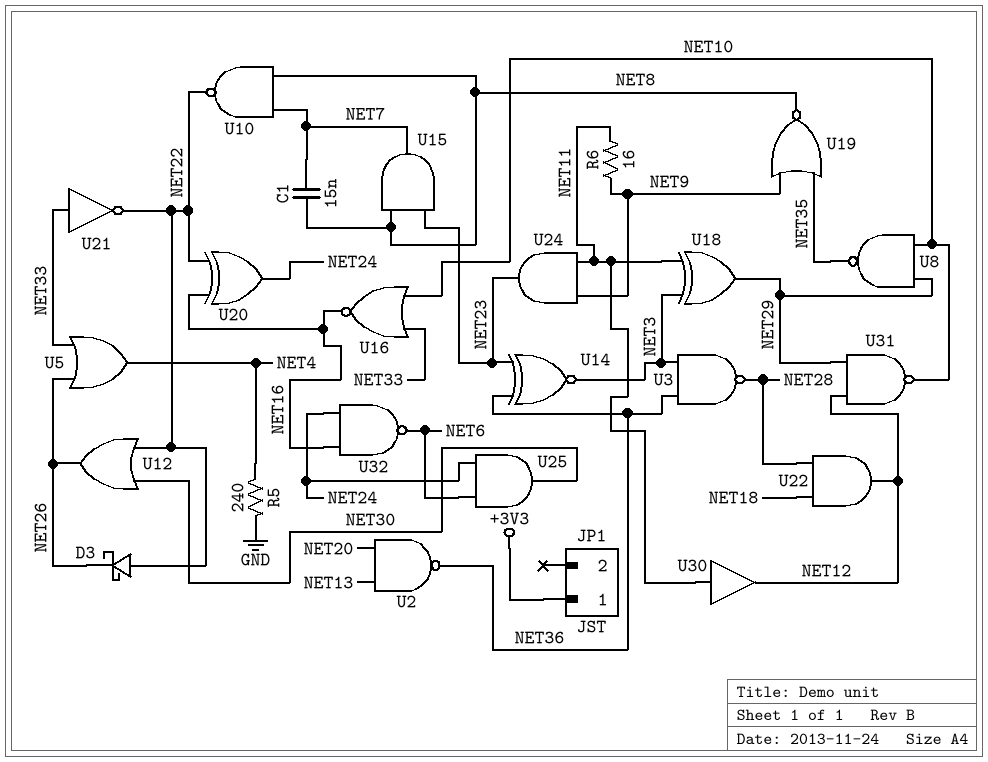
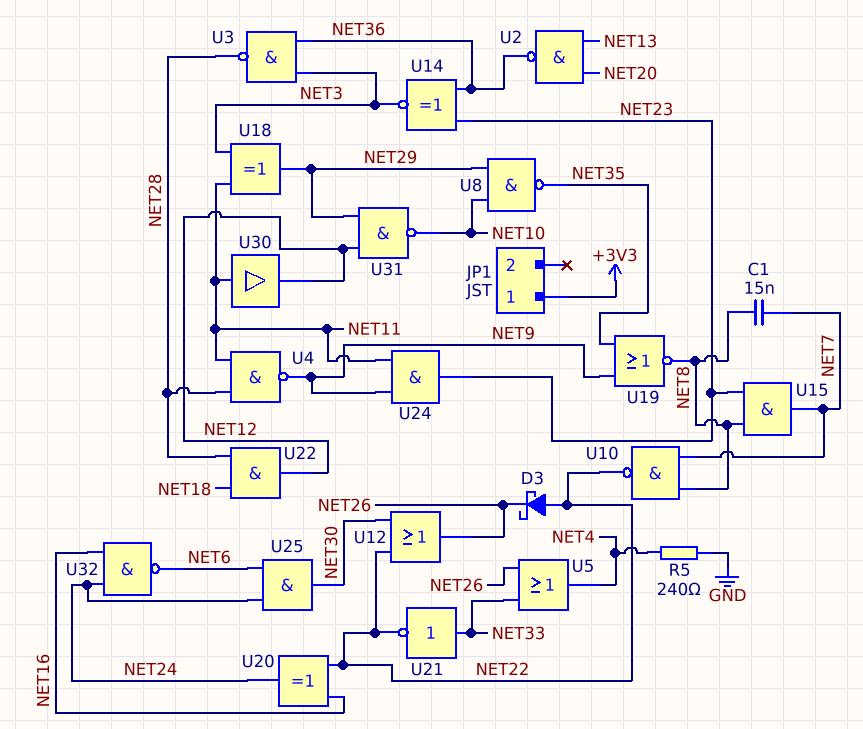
R6: 16 (NET9, NET11) -> none
U4: none -> NAND (in NET11, in NET28, out NET9)
U16: NOR (in NET10, in NET33, out NET16) -> none

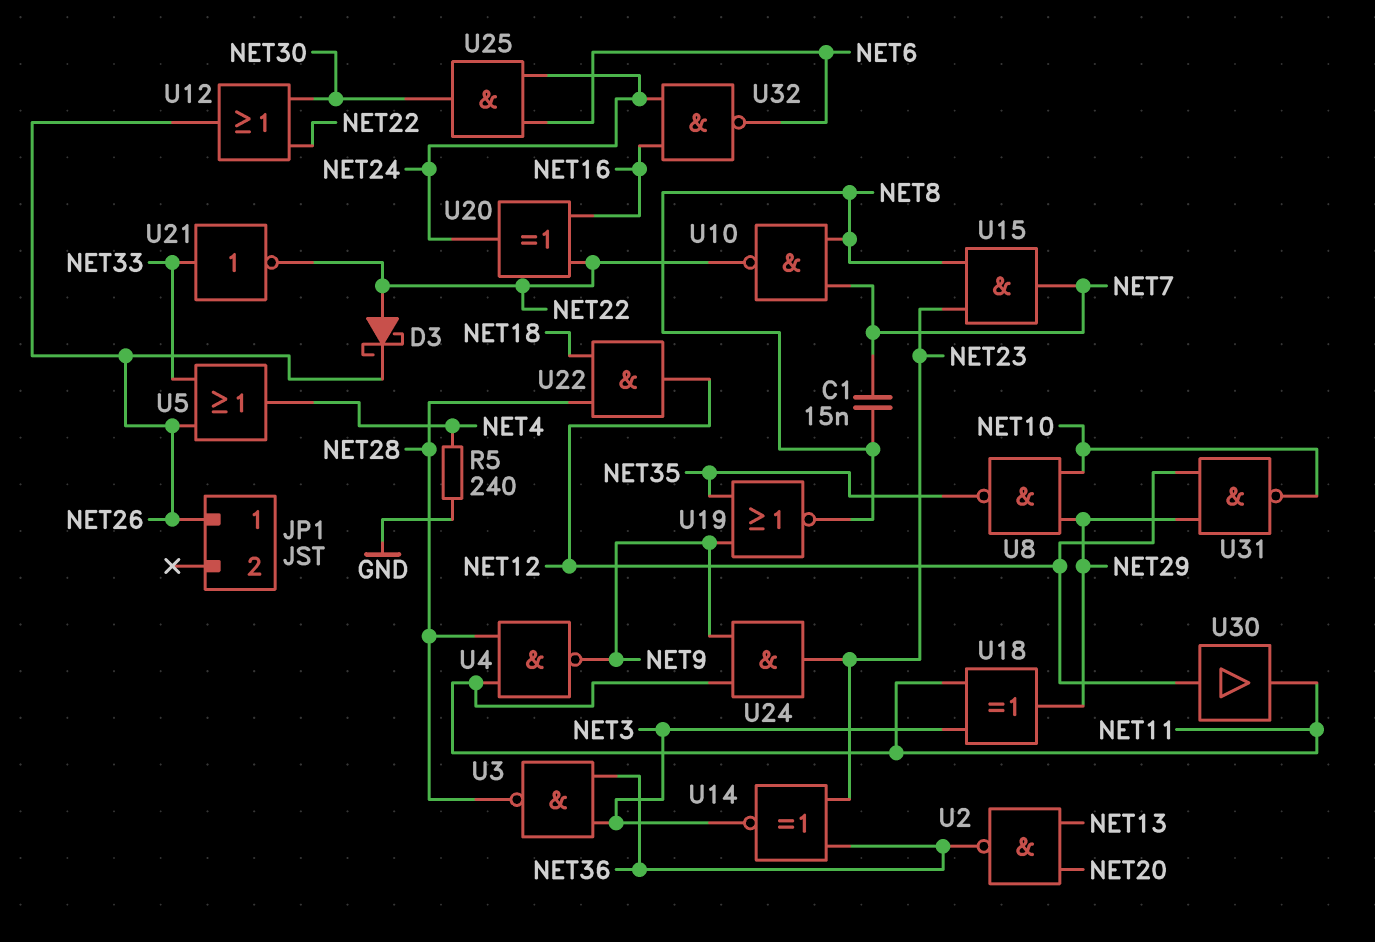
JP1 pin 1: +3V3 -> NET26
U30: buffer (in NET11, out NET12) -> buffer (in NET12, out NET11)

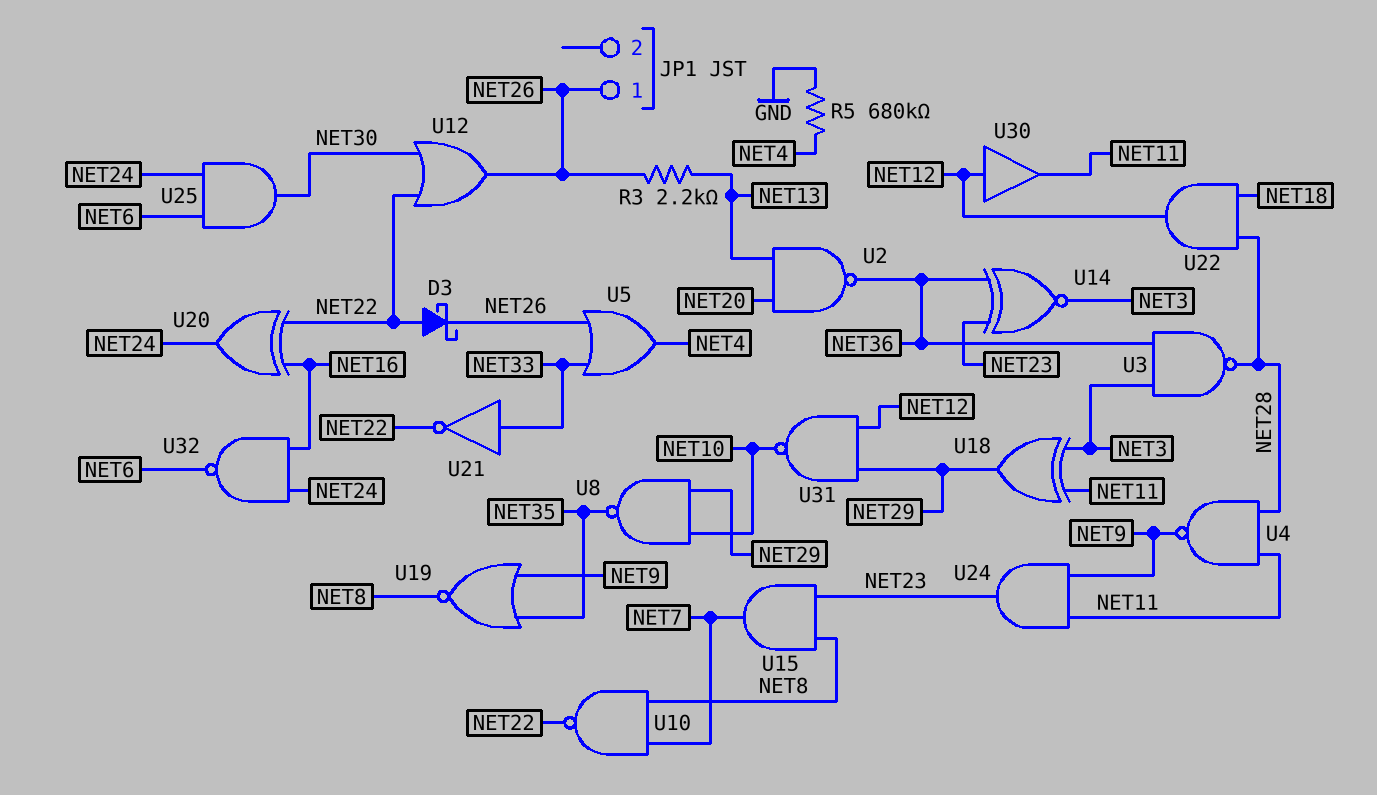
C1: 15nF (NET7, NET8) -> none
R3: none -> 2.2k (NET13, NET26)
R5: 240 (GND, NET4) -> 680k (GND, NET4)

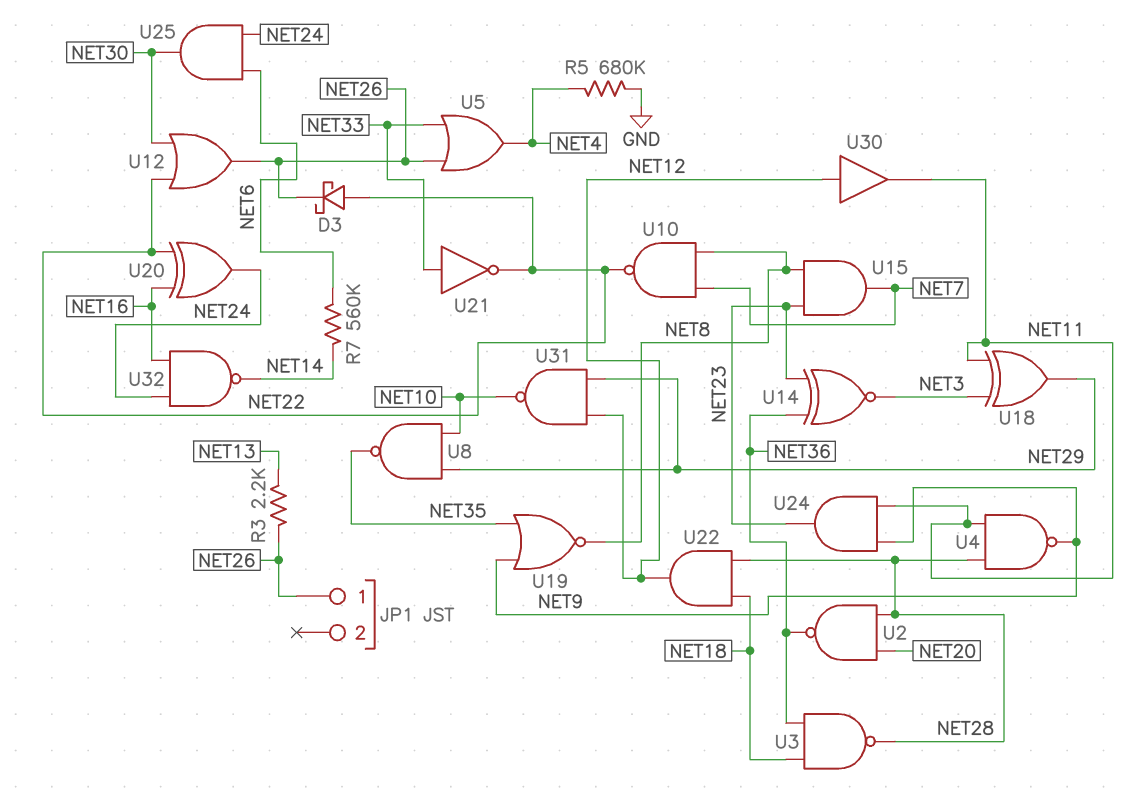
R7: none -> 560k (NET6, NET14)
U2: NAND (in NET13, in NET20, out NET36) -> NAND (in NET20, in NET28, out NET36)
U3: NAND (in NET3, in NET36, out NET28) -> NAND (in NET18, in NET36, out NET28)
U32: NAND (in NET16, in NET24, out NET6) -> NAND (in NET16, in NET24, out NET14)

